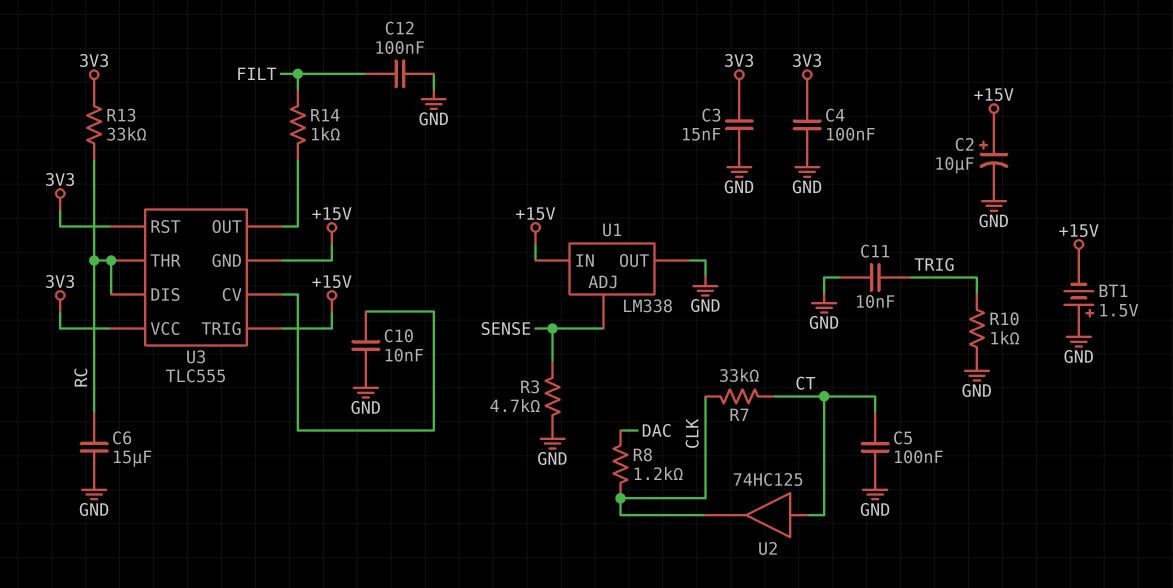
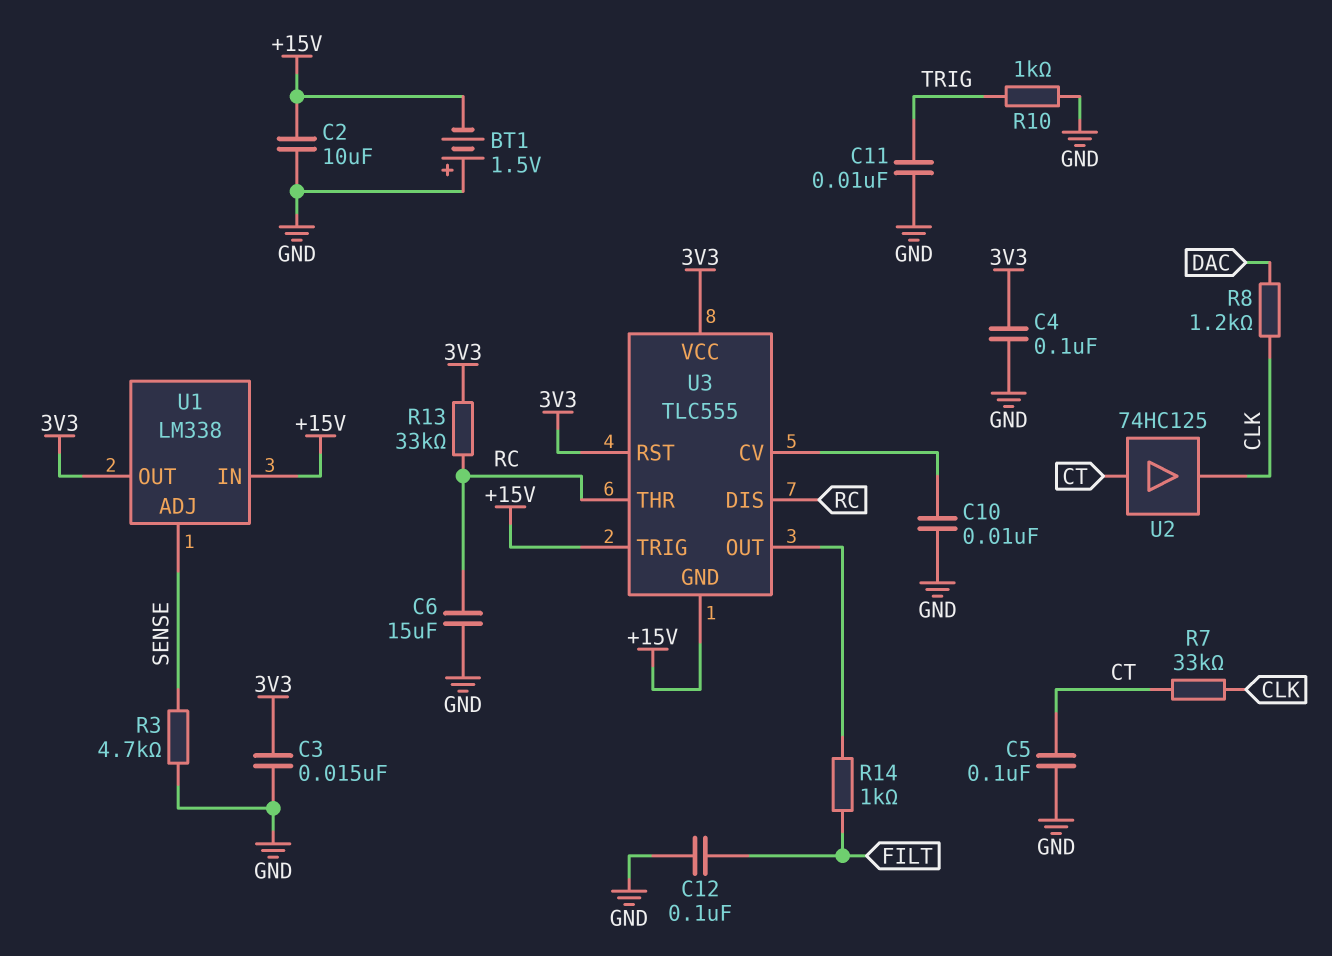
C2: 10uF (plus +15V, minus GND) -> 10uF (+15V, GND)
U1 pin OUT: GND -> 3V3

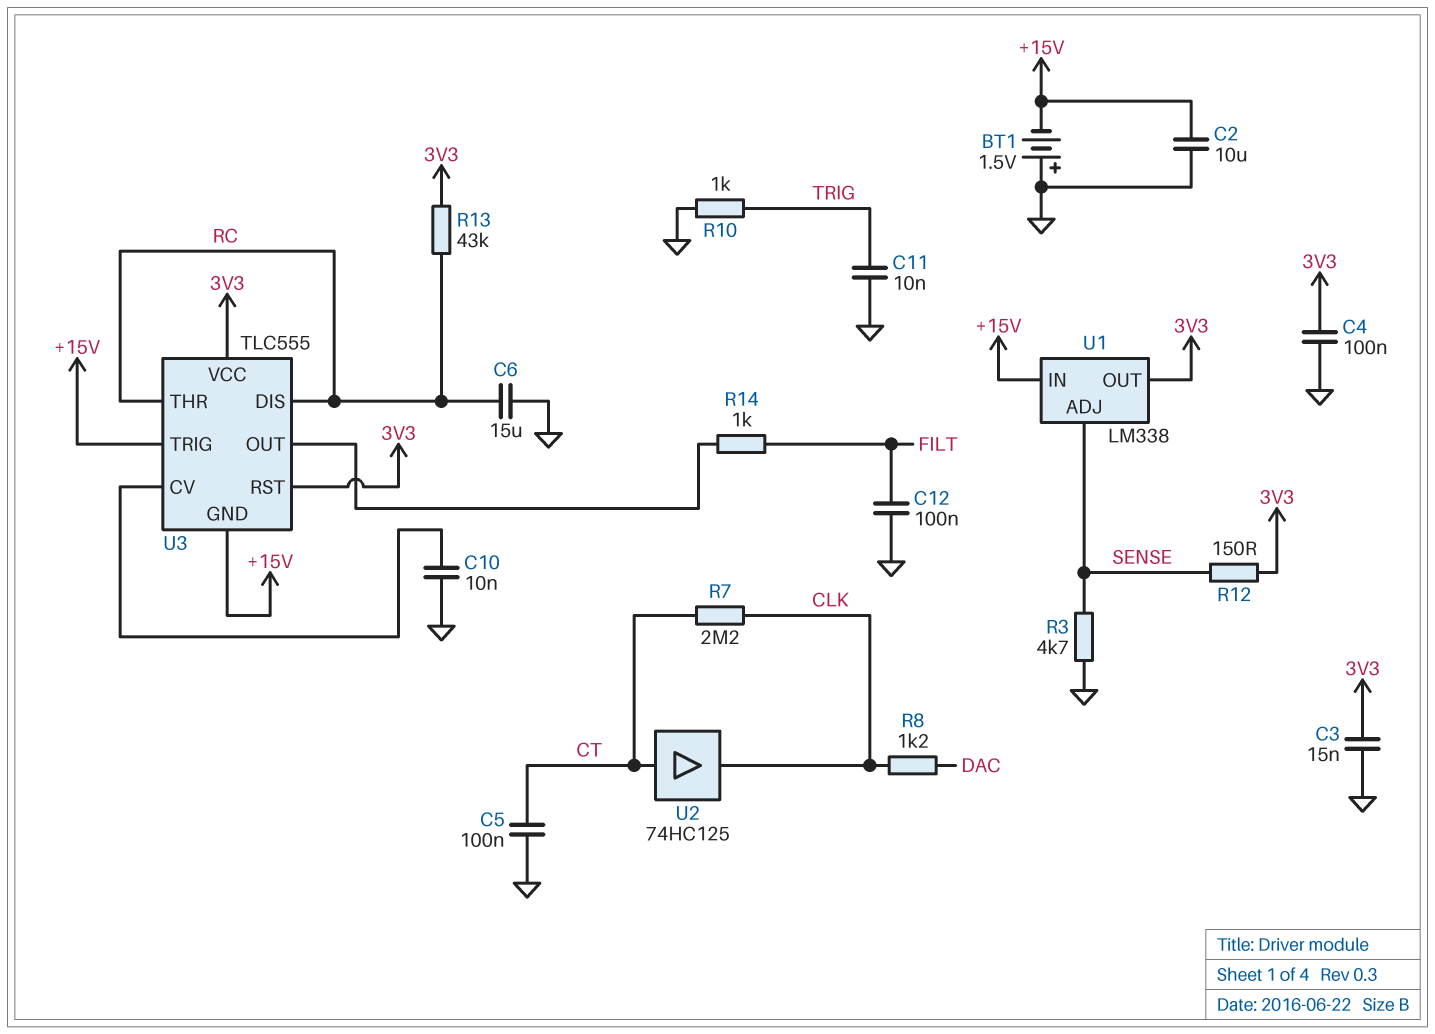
R7: 33k (CLK, CT) -> 2.2M (CLK, CT)
R12: none -> 150 (3V3, SENSE)
R13: 33k (3V3, RC) -> 43k (3V3, RC)

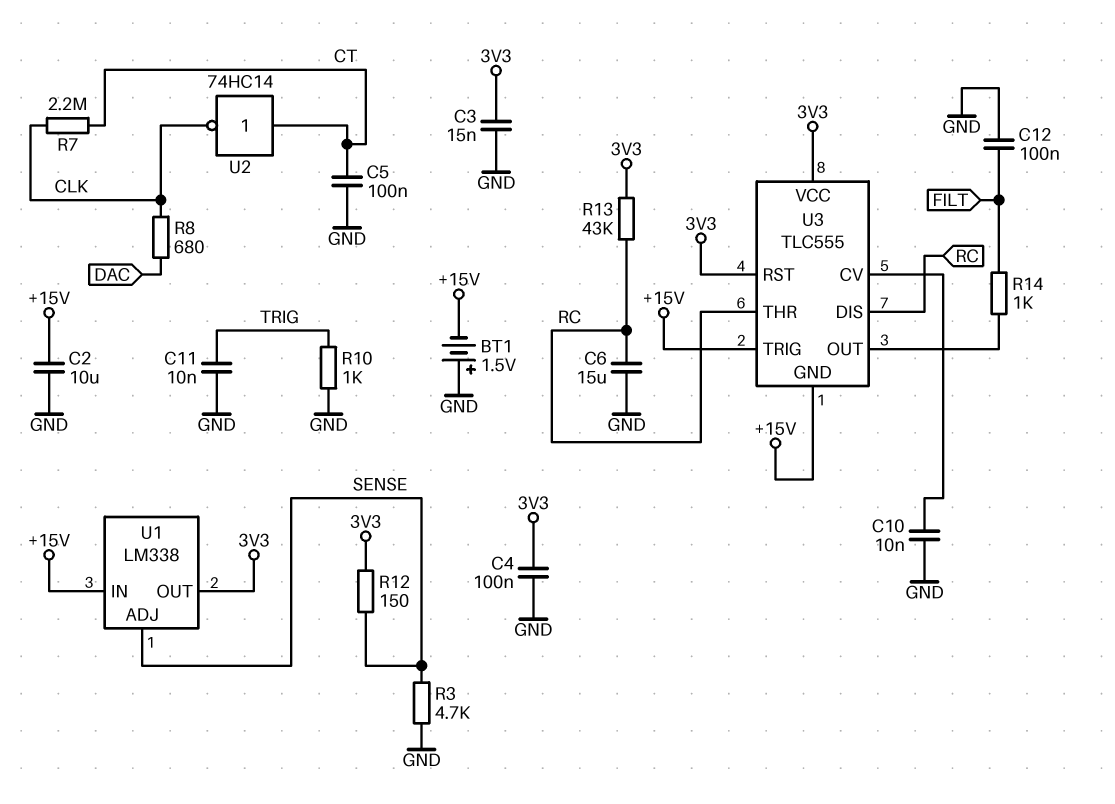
R8: 1.2k (CLK, DAC) -> 680 (CLK, DAC)
U2: buffer 74HC125 (in CT, out CLK) -> NOT 74HC14 (in CT, out CLK)

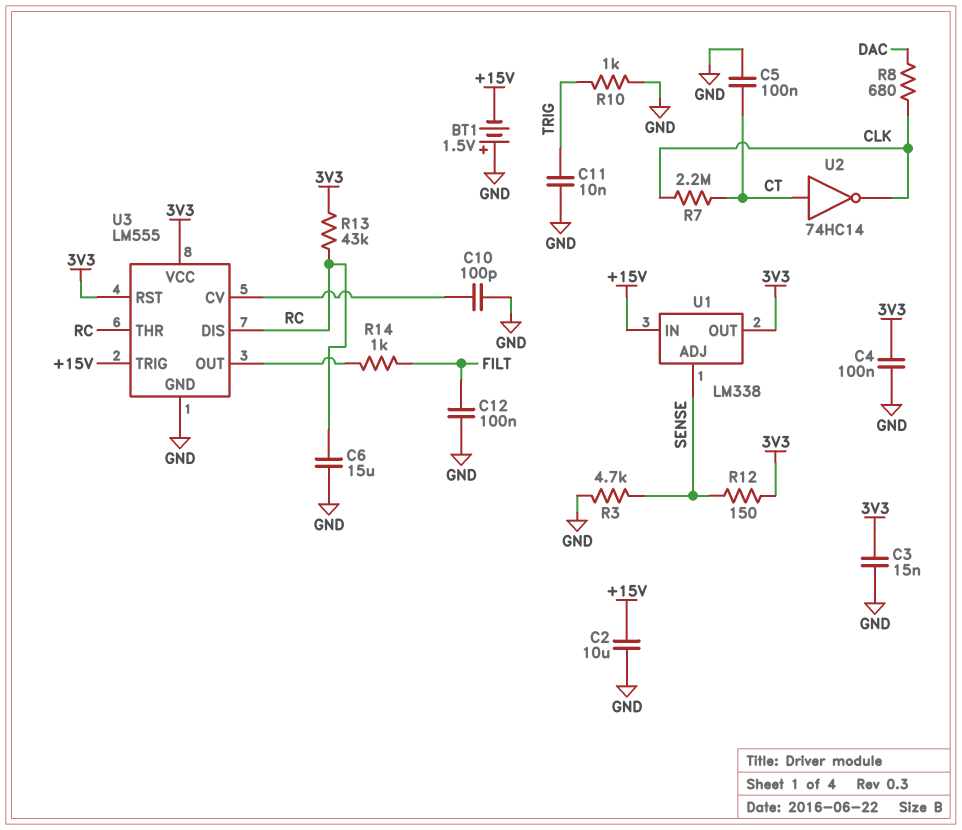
C10: 10nF (GND, U3/CV) -> 100pF (GND, U3/CV)
U3: TLC555 -> LM555
U3 pin GND: +15V -> GND

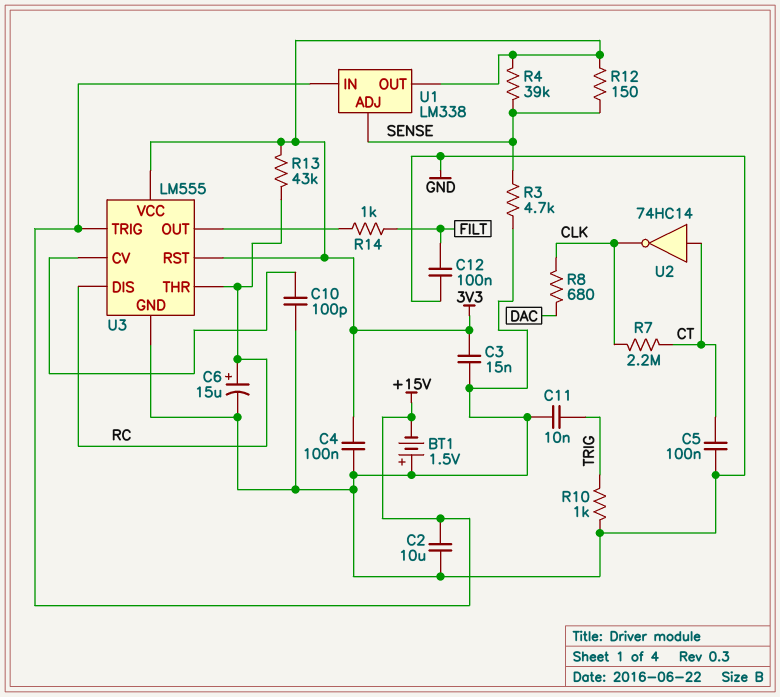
C6: 15uF (GND, RC) -> 15uF (plus RC, minus GND)
R4: none -> 39k (3V3, SENSE)

